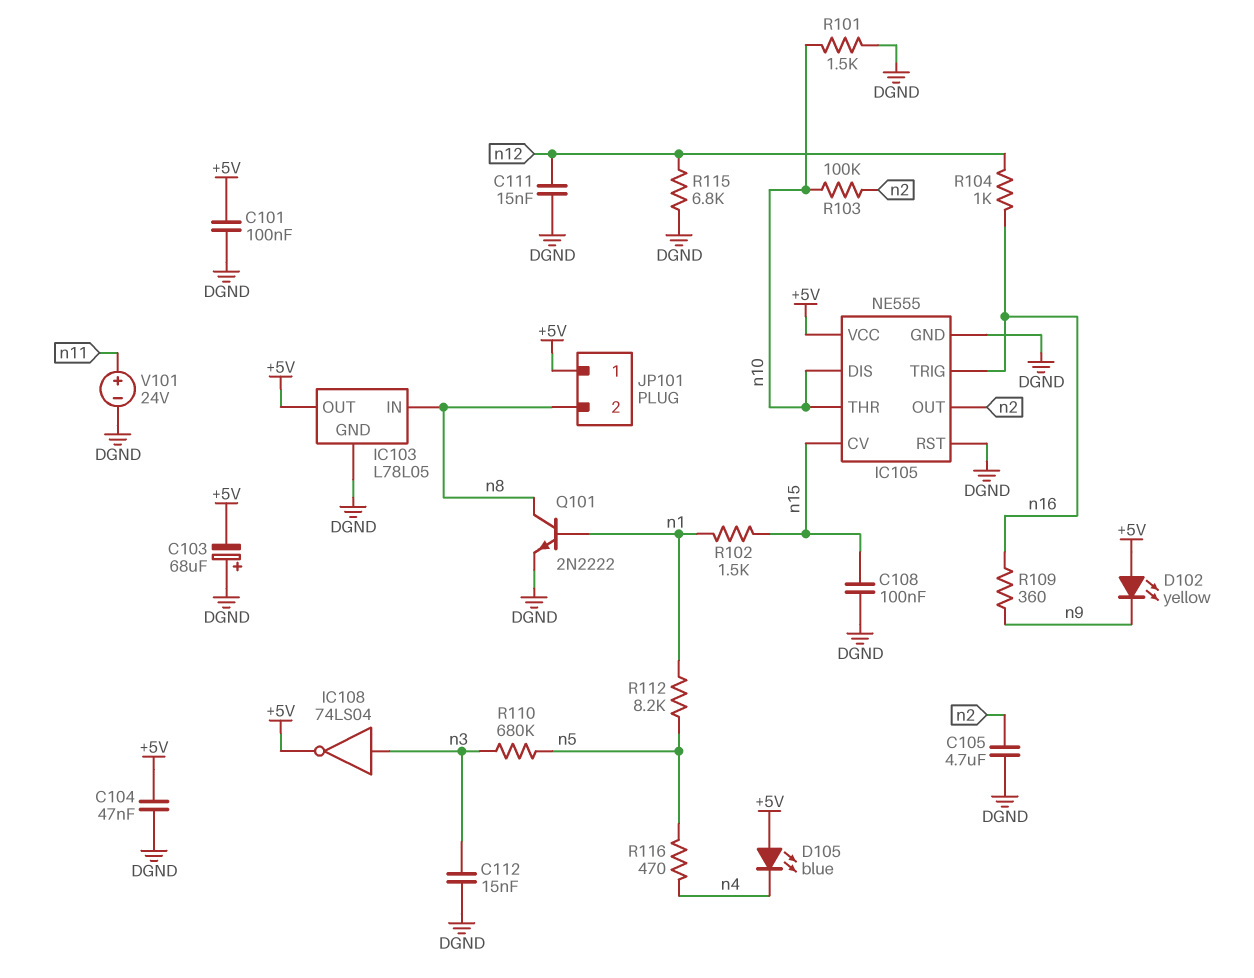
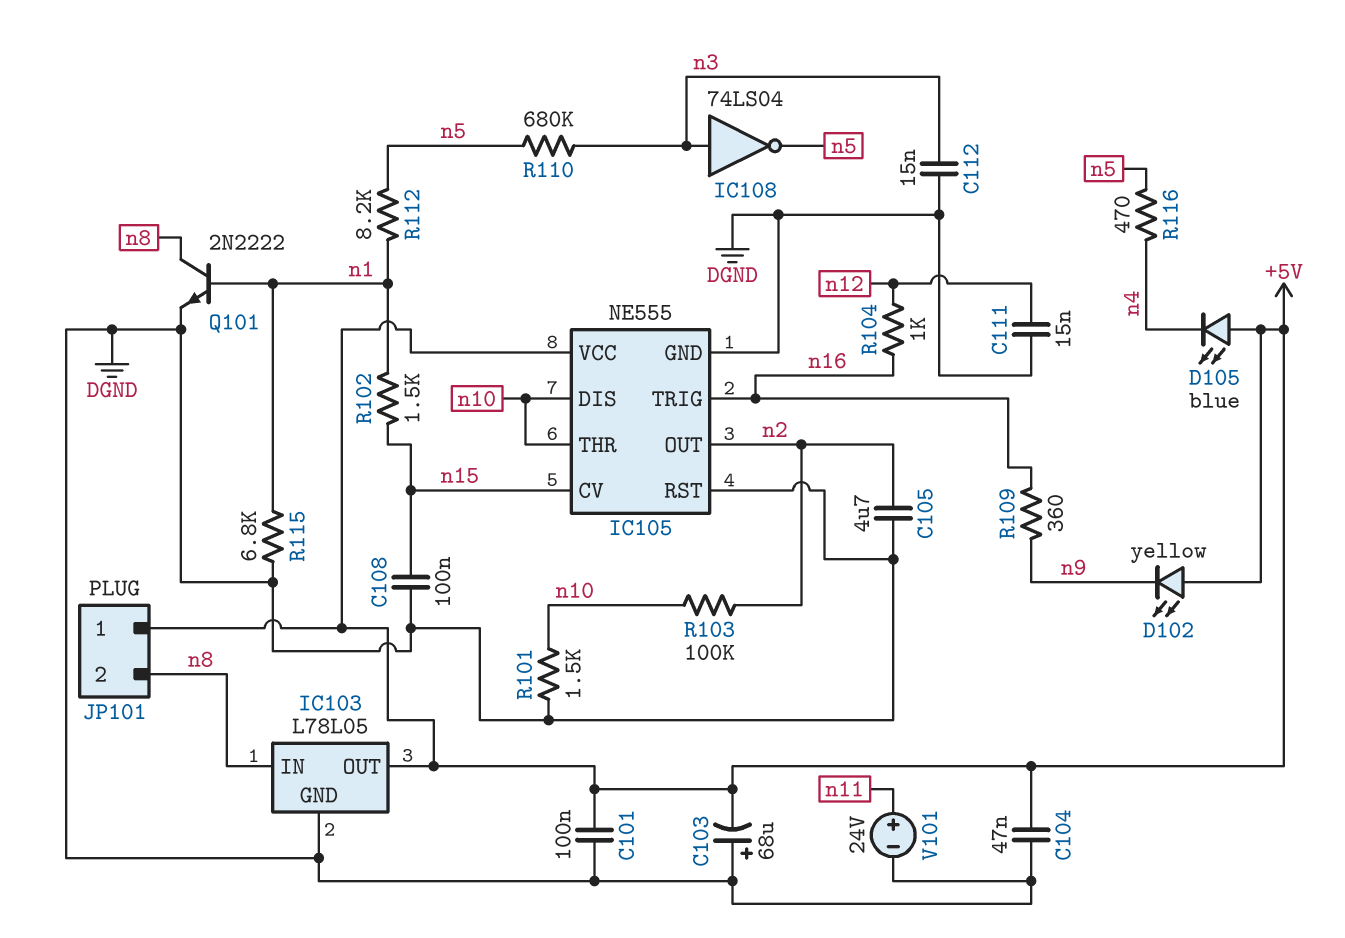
IC108: NOT 74LS04 (in n3, out +5V) -> NOT 74LS04 (in n3, out n5)
R115: 6.8k (DGND, n12) -> 6.8k (DGND, n1)

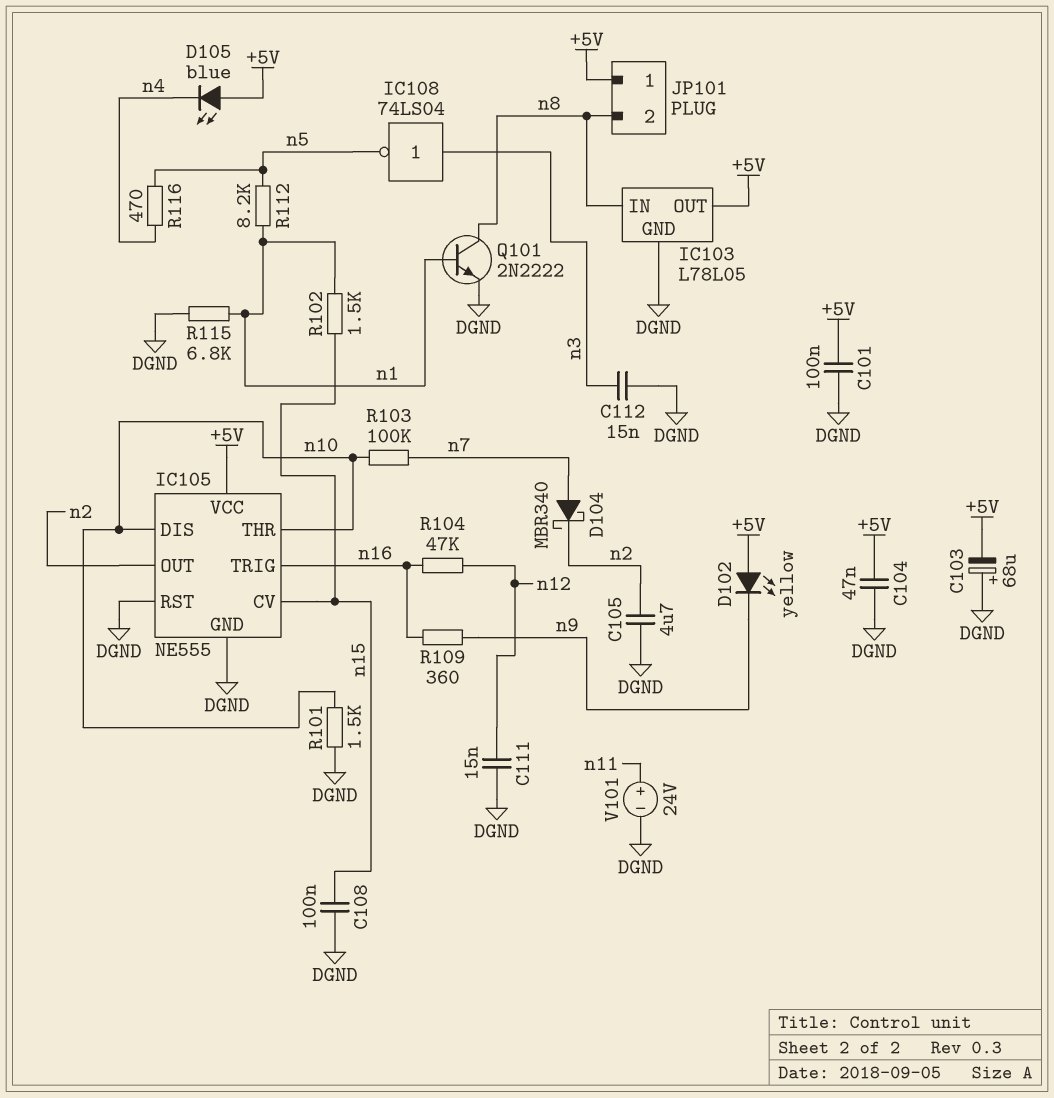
D104: none -> schottky MBR340 (A n7, K n2)
R103: 100k (n2, n10) -> 100k (n7, n10)
R104: 1k (n12, n16) -> 47k (n12, n16)
R110: 680k (n3, n5) -> none

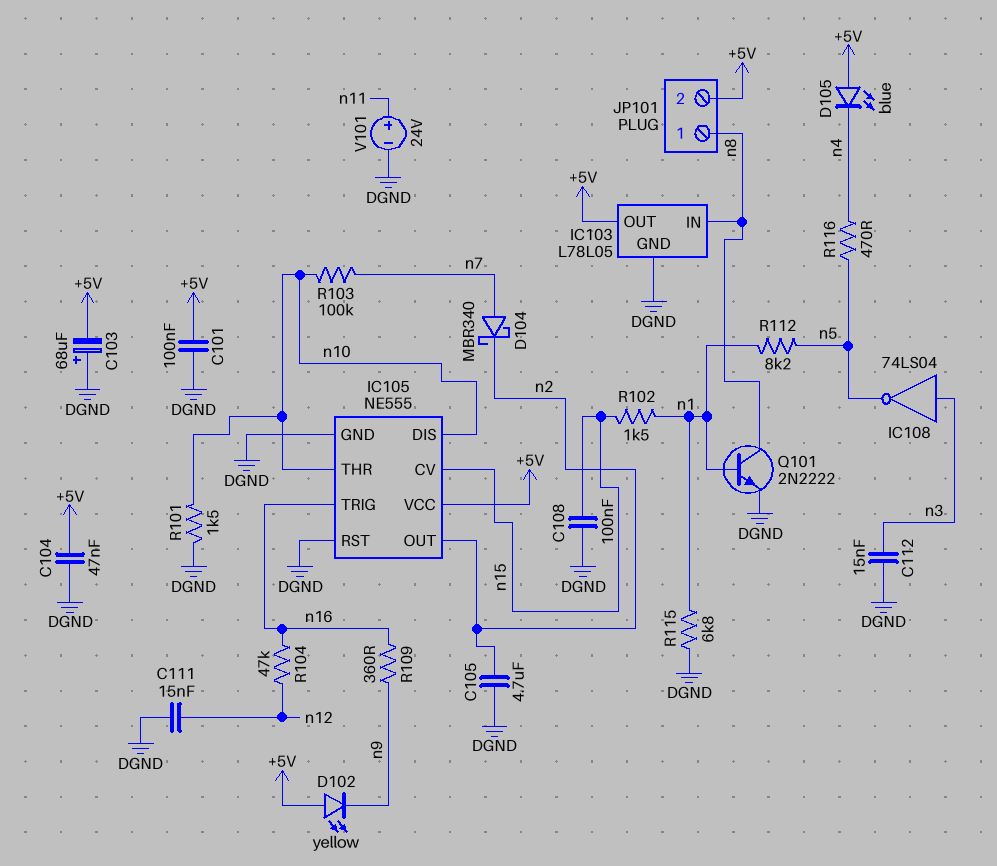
JP101 pin 1: +5V -> n8
JP101 pin 2: n8 -> +5V

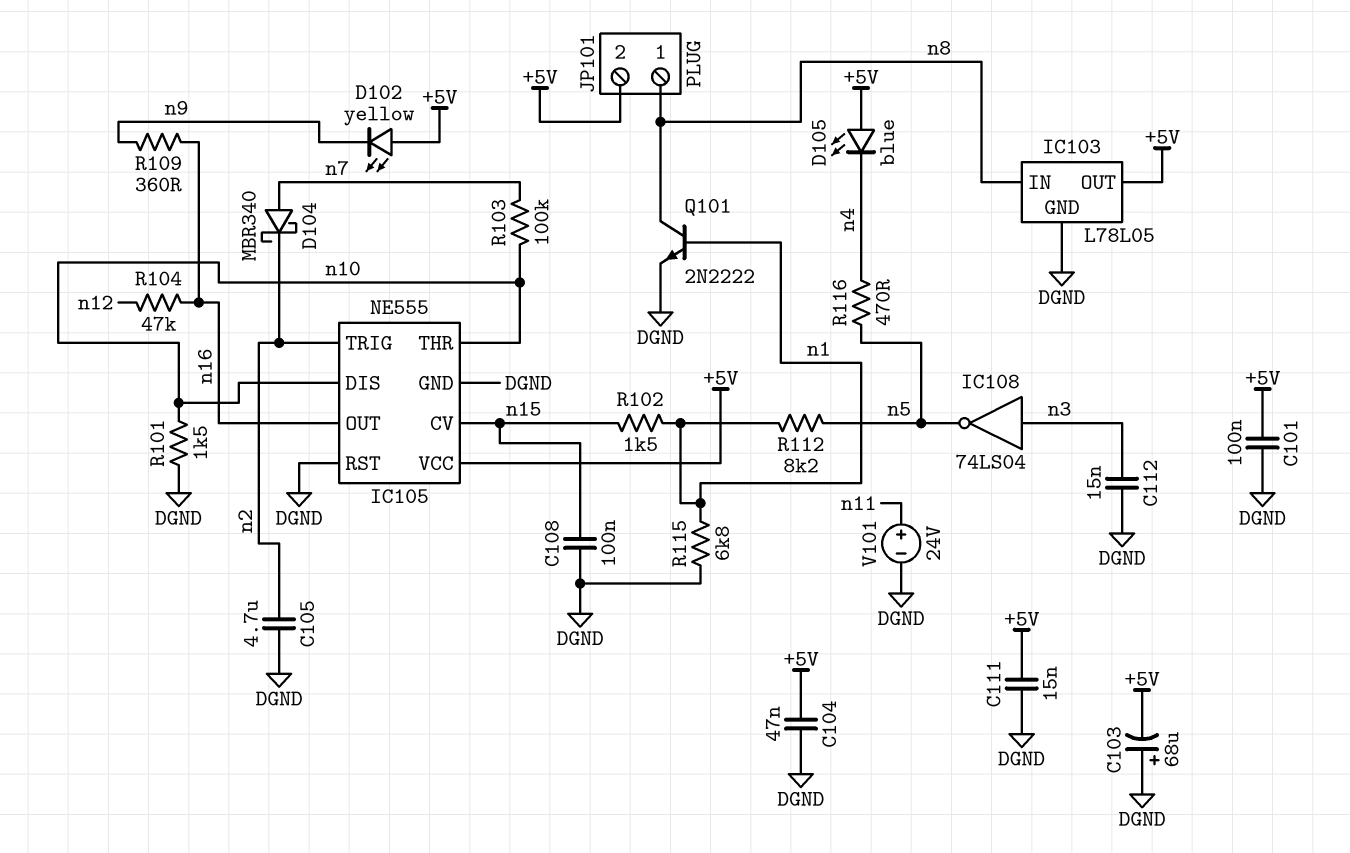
C111: 15nF (DGND, n12) -> 15nF (+5V, DGND)
IC105 pin OUT: n2 -> n16
IC105 pin TRIG: n16 -> n2

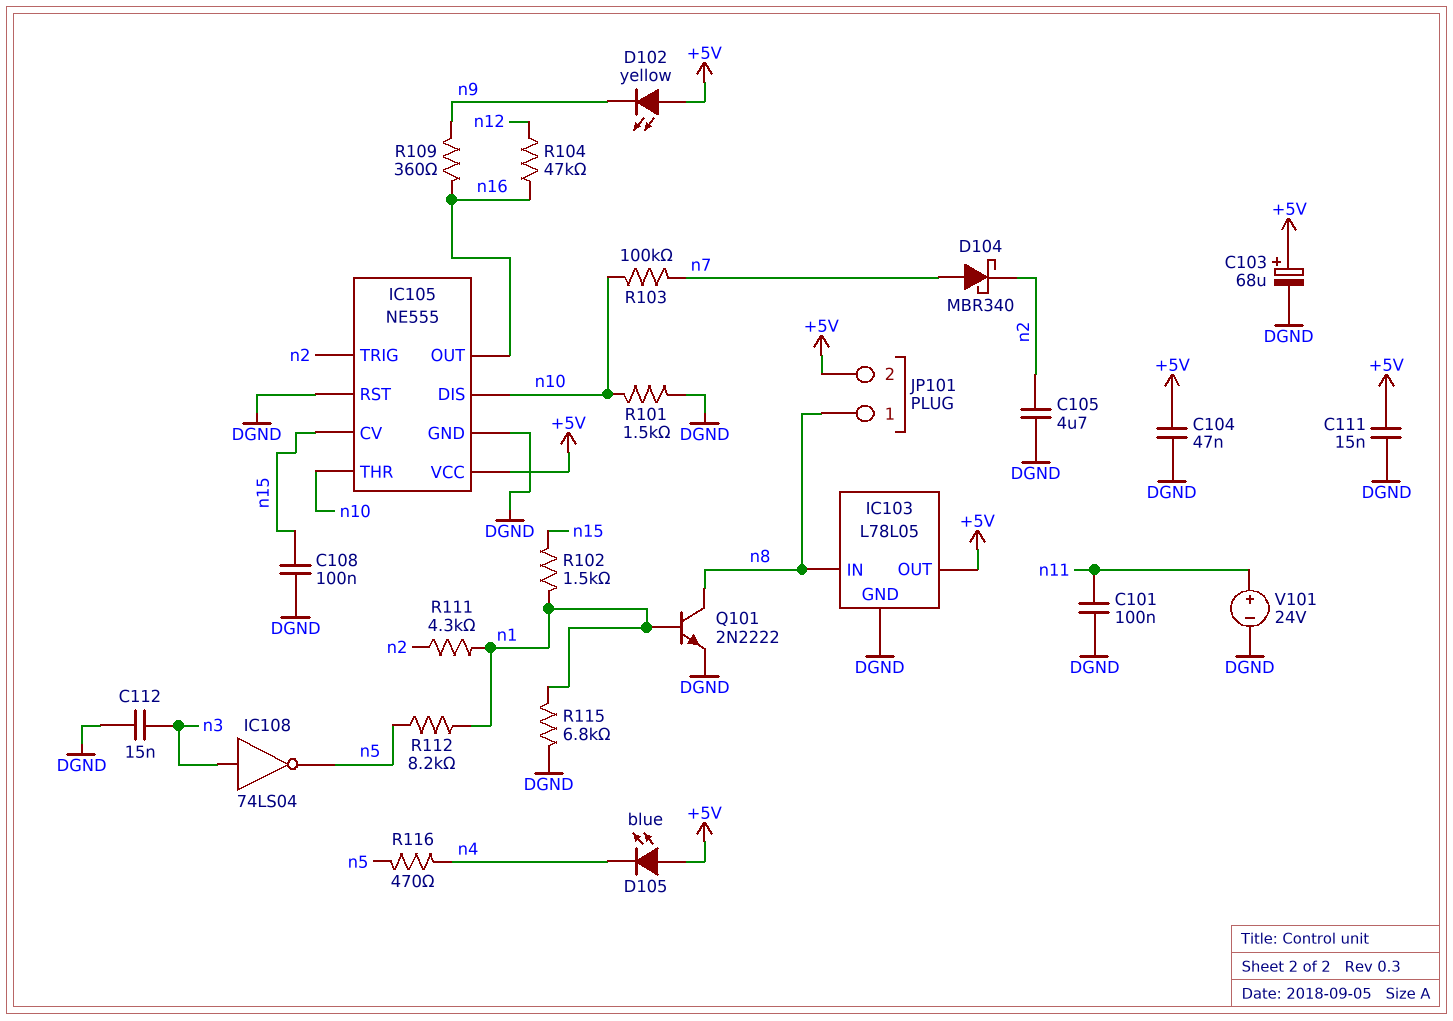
C101: 100nF (+5V, DGND) -> 100nF (DGND, n11)
C103: 68uF (plus DGND, minus +5V) -> 68uF (plus +5V, minus DGND)
R111: none -> 4.3k (n1, n2)

